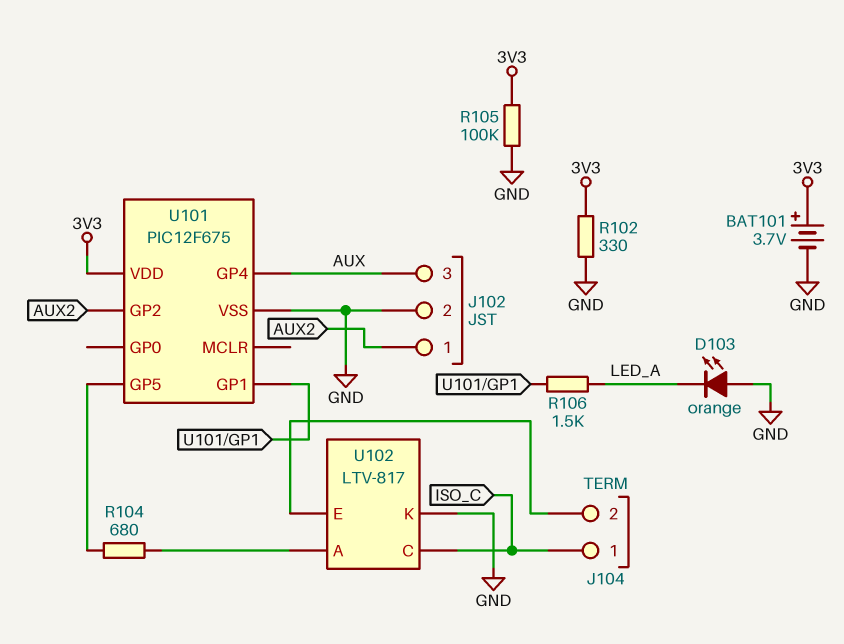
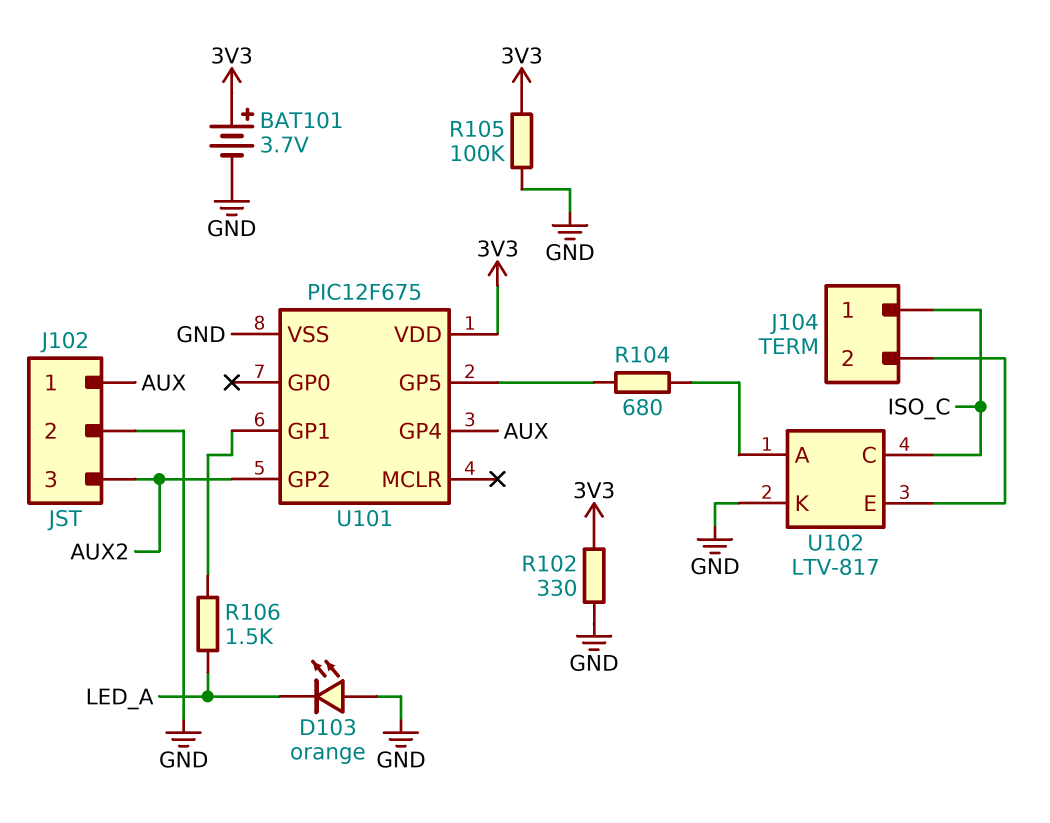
J102 pin 1: AUX2 -> AUX
J102 pin 3: AUX -> AUX2

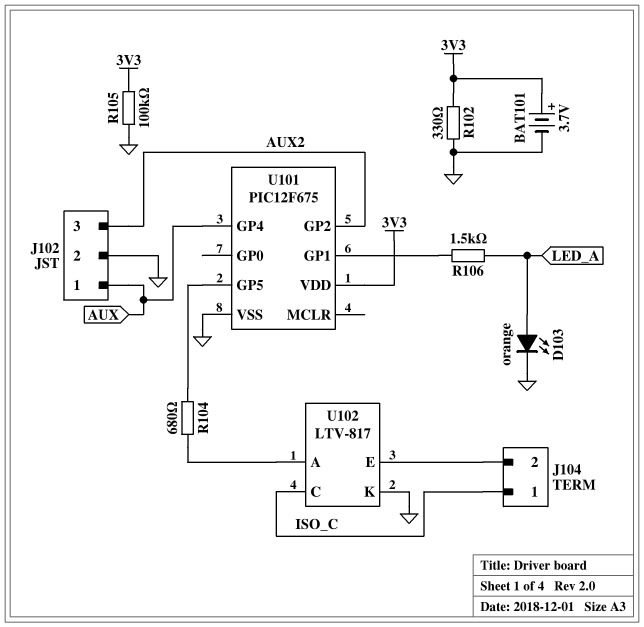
D103: LED orange (A GND, K LED_A) -> LED orange (A LED_A, K GND)

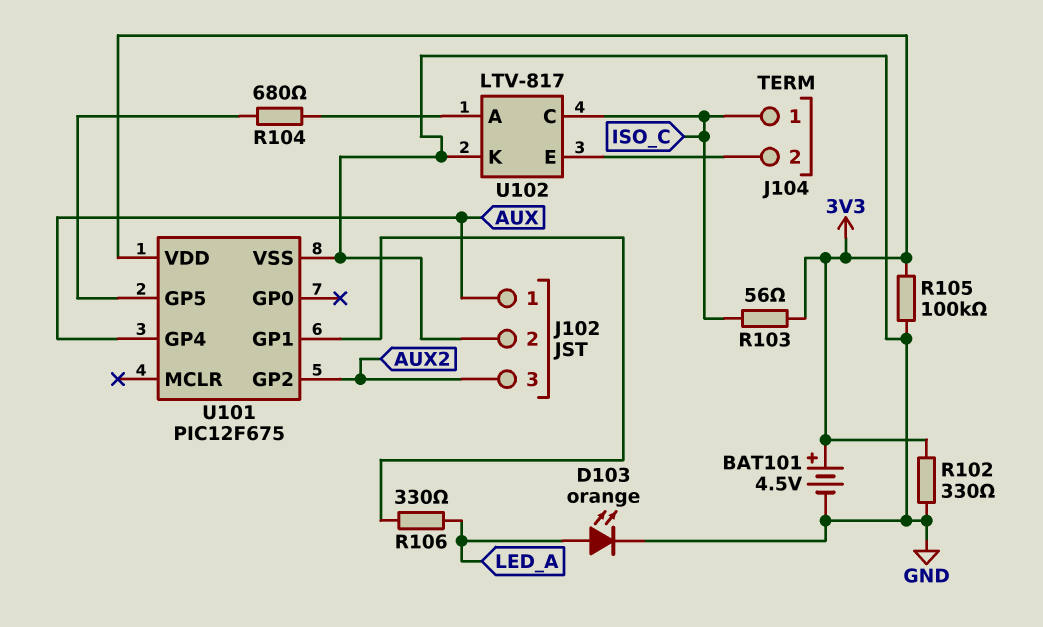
BAT101: 3.7V (plus 3V3, minus GND) -> 4.5V (plus 3V3, minus GND)
R103: none -> 56 (3V3, ISO_C)
R106: 1.5k (LED_A, U101/GP1) -> 330 (LED_A, U101/GP1)

